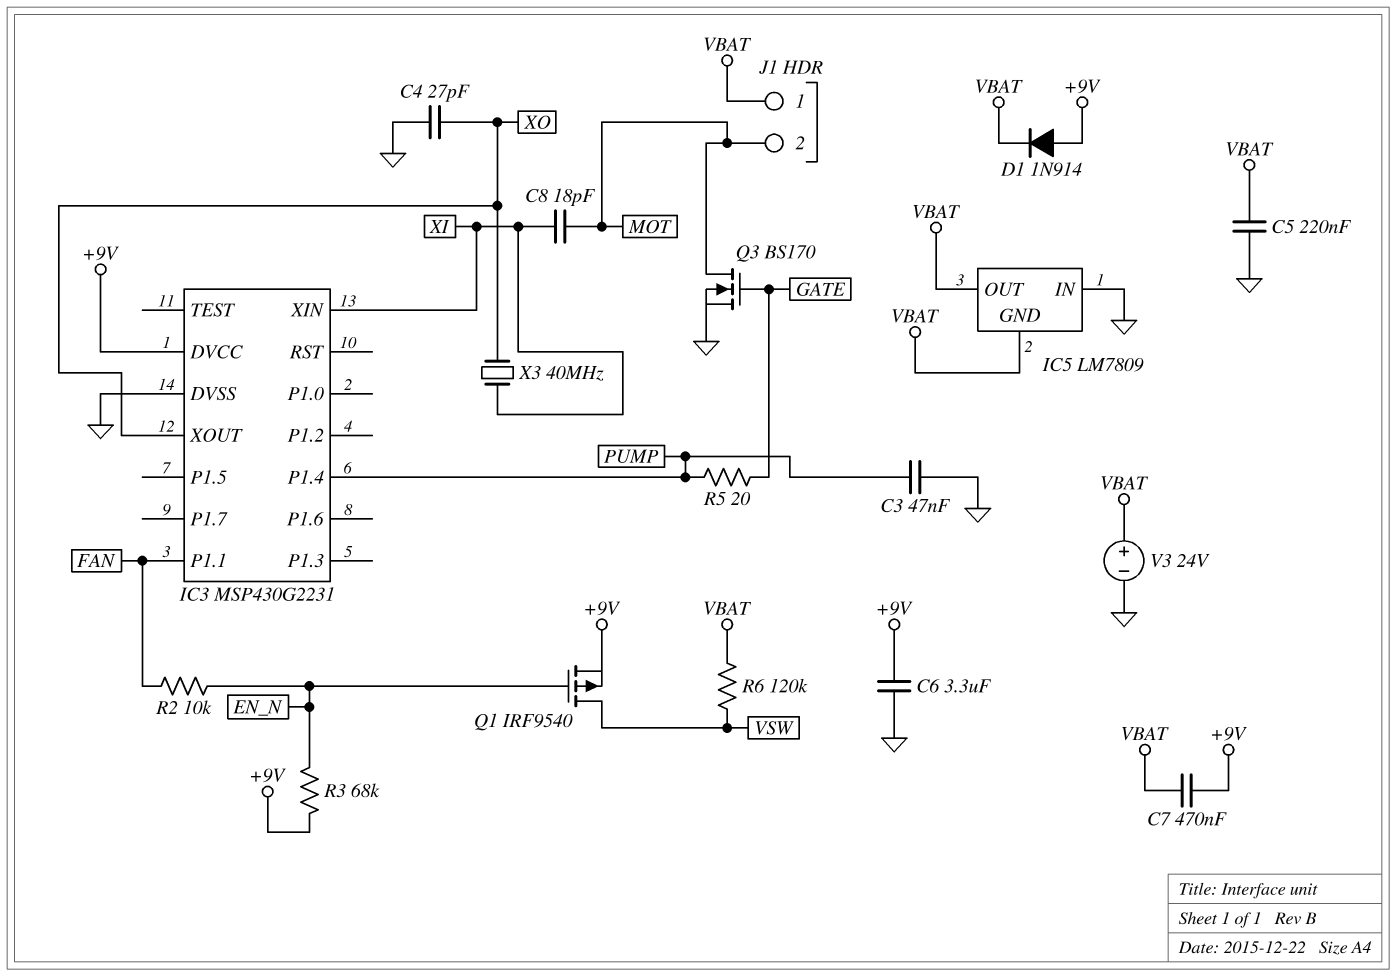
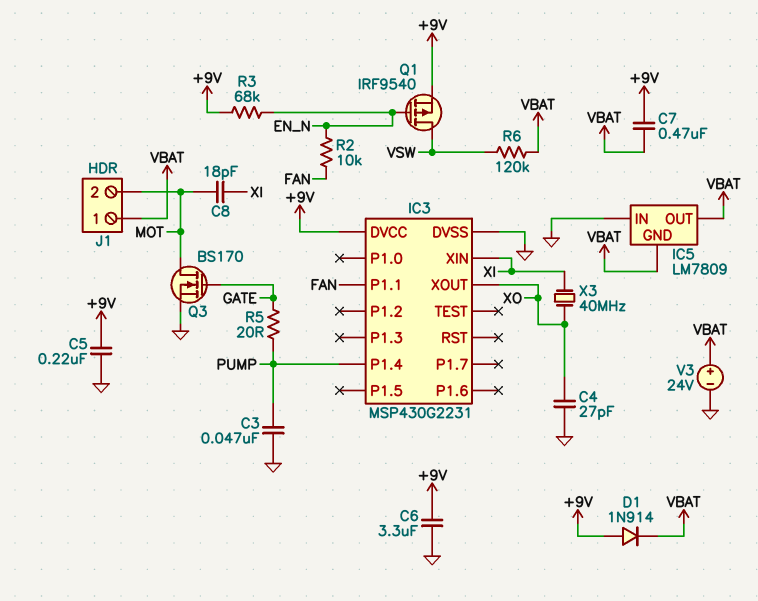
C5: 220nF (GND, VBAT) -> 220nF (+9V, GND)

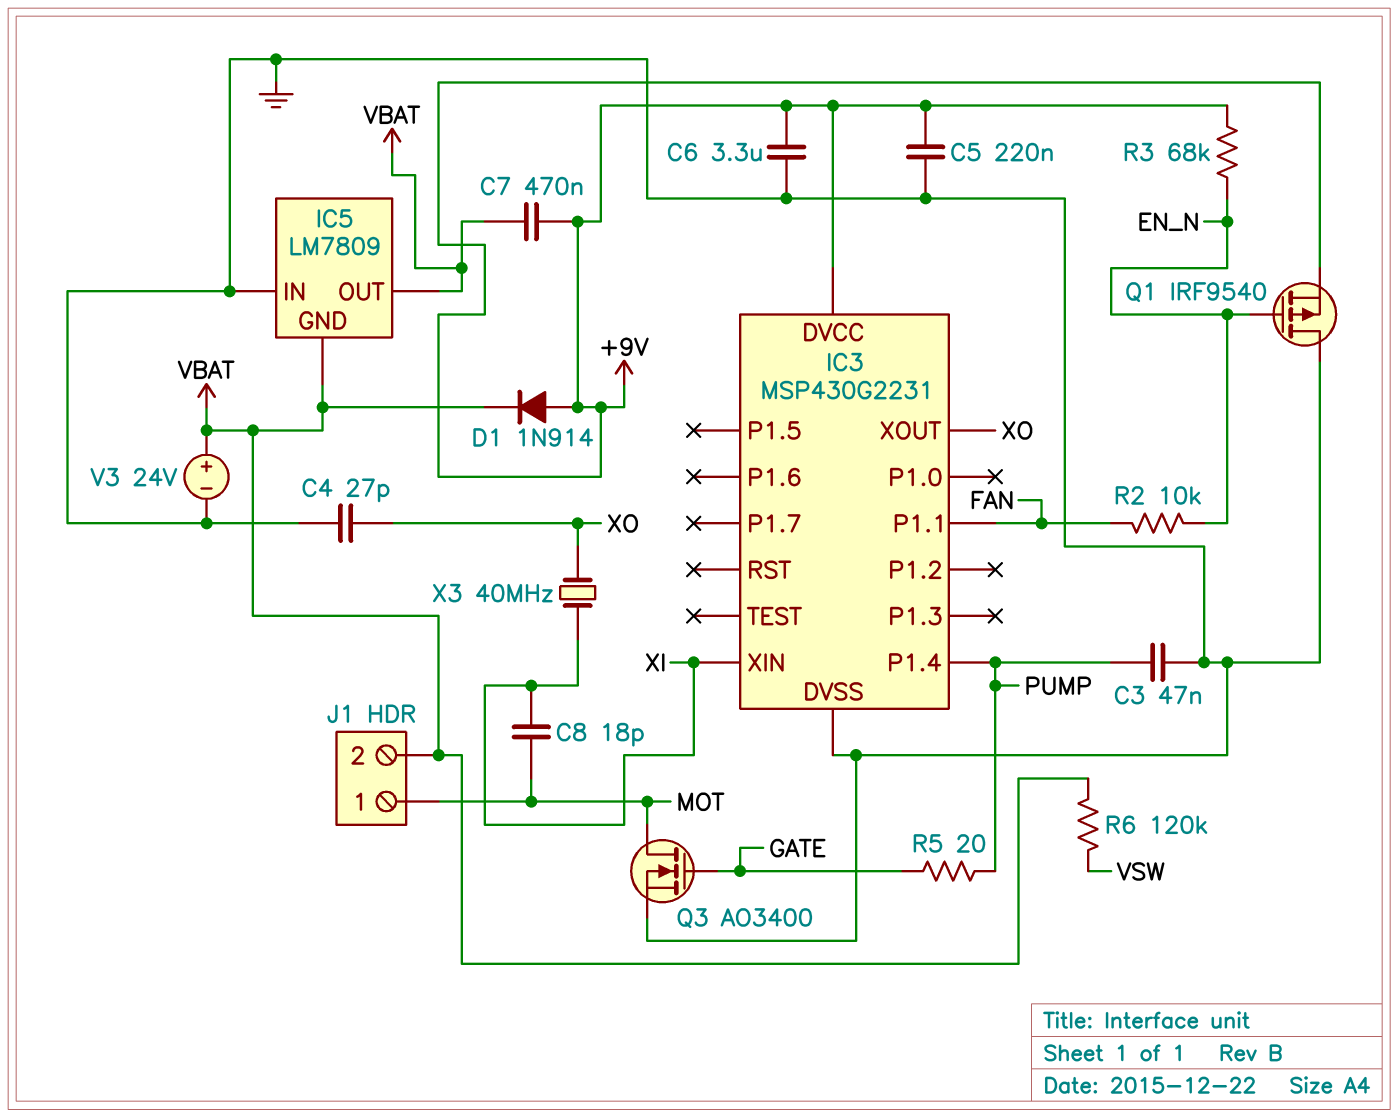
J1 pin 1: VBAT -> MOT
J1 pin 2: MOT -> VBAT
Q1: PMOS IRF9540 (G EN_N, D VSW, S +9V) -> PMOS IRF9540 (G EN_N, D GND, S +9V)
Q3: NMOS BS170 (G GATE, D MOT, S GND) -> NMOS AO3400 (G GATE, D MOT, S GND)

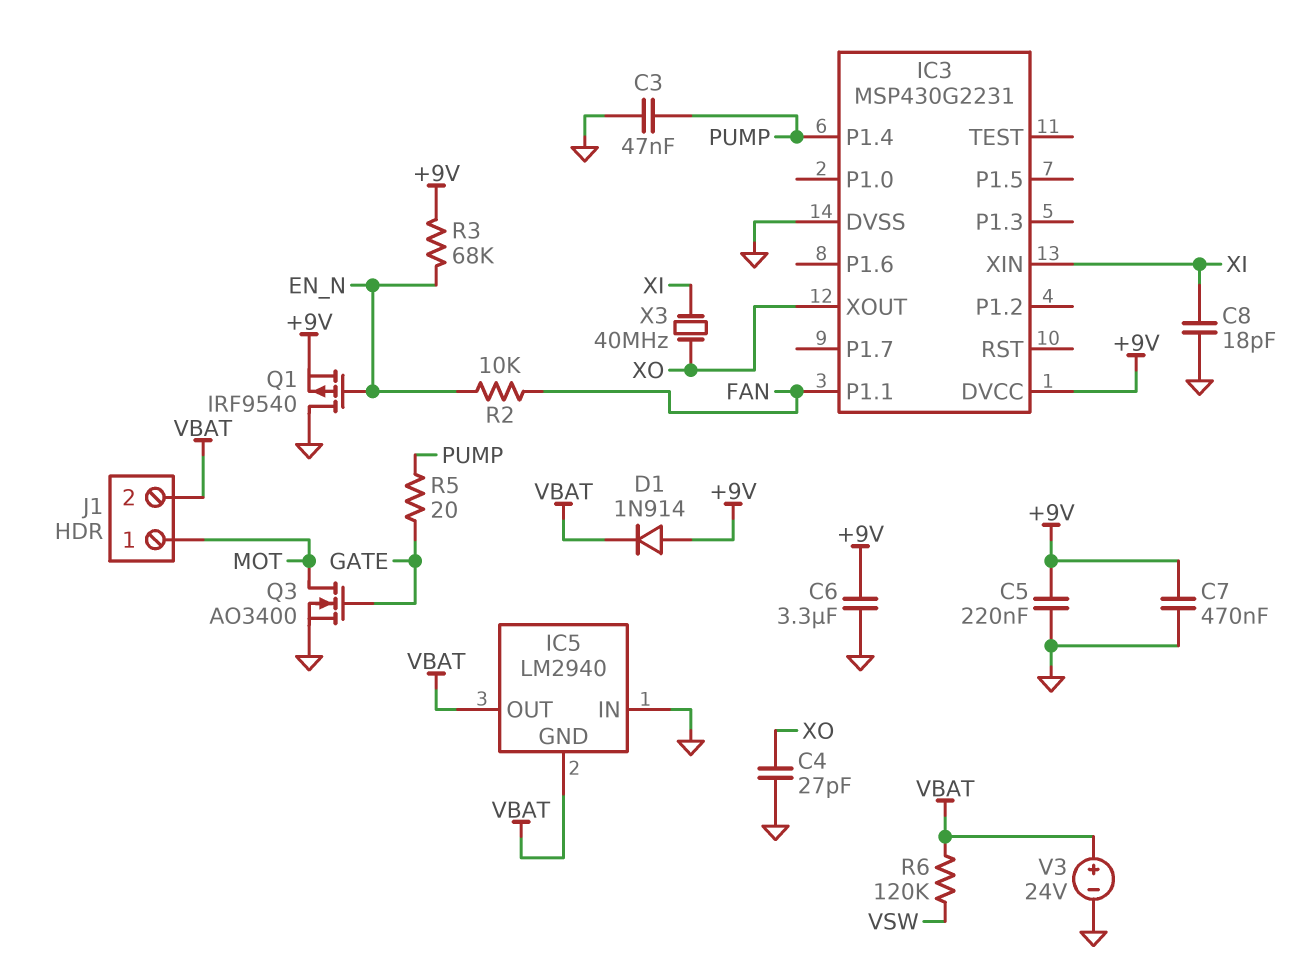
C7: 470nF (+9V, VBAT) -> 470nF (+9V, GND)
C8: 18pF (MOT, XI) -> 18pF (GND, XI)
IC5: LM7809 -> LM2940

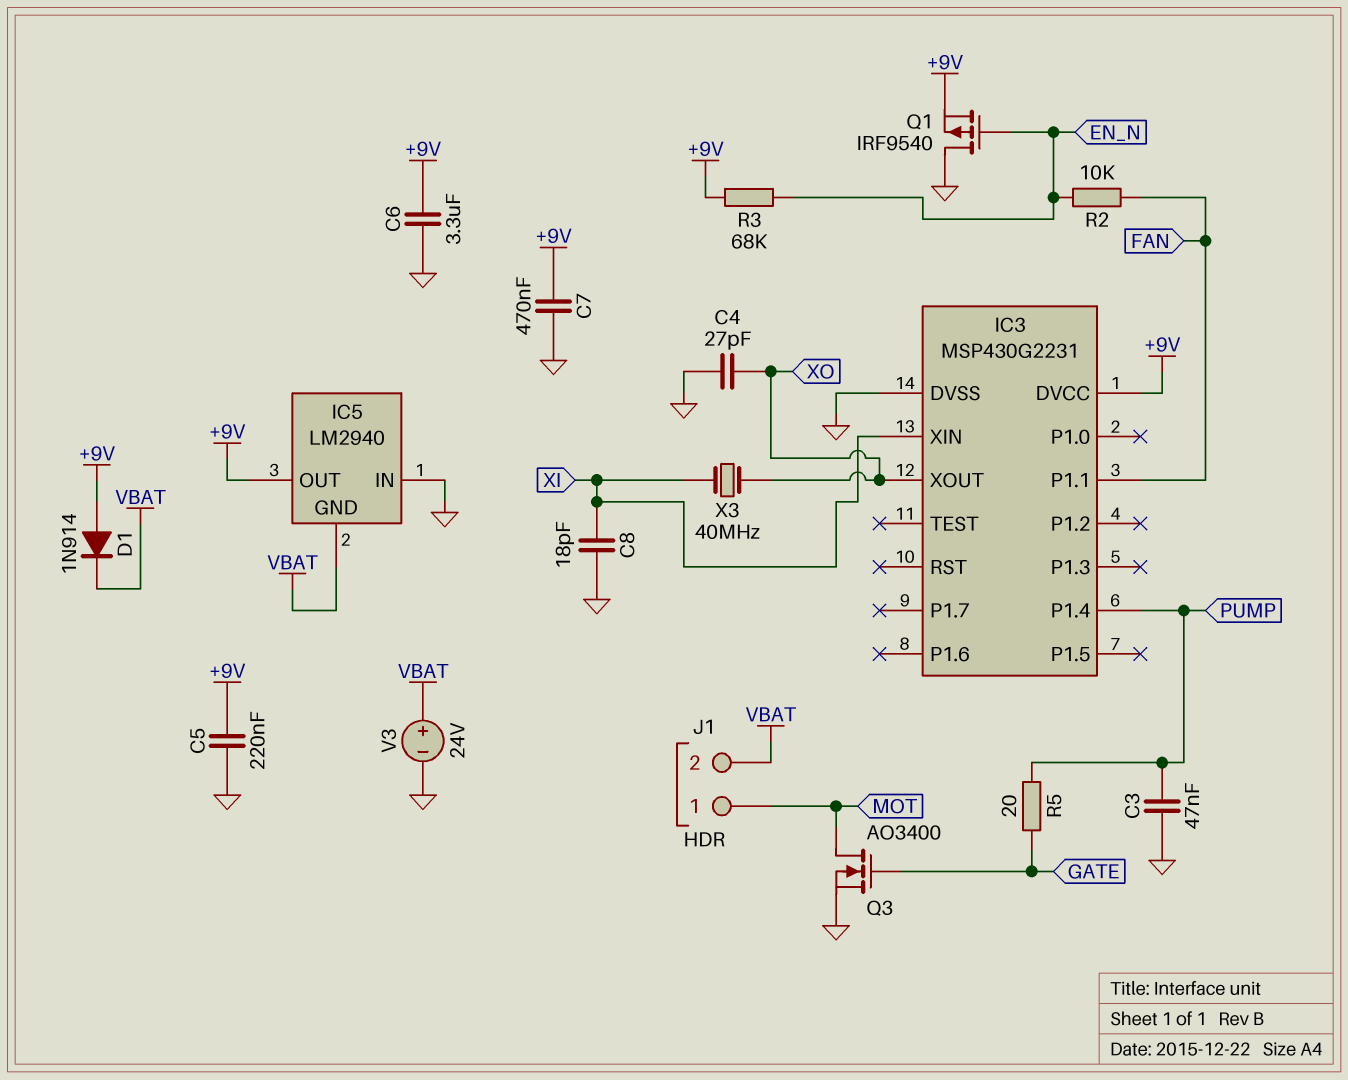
IC5 pin OUT: VBAT -> +9V
R6: 120k (VBAT, VSW) -> none

